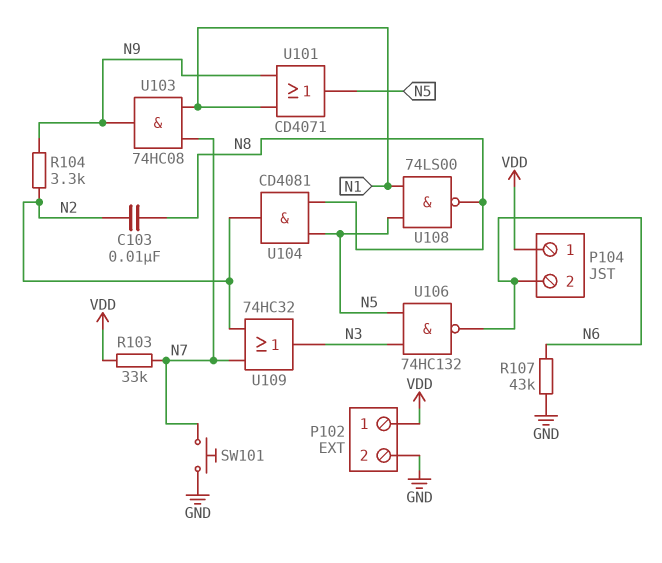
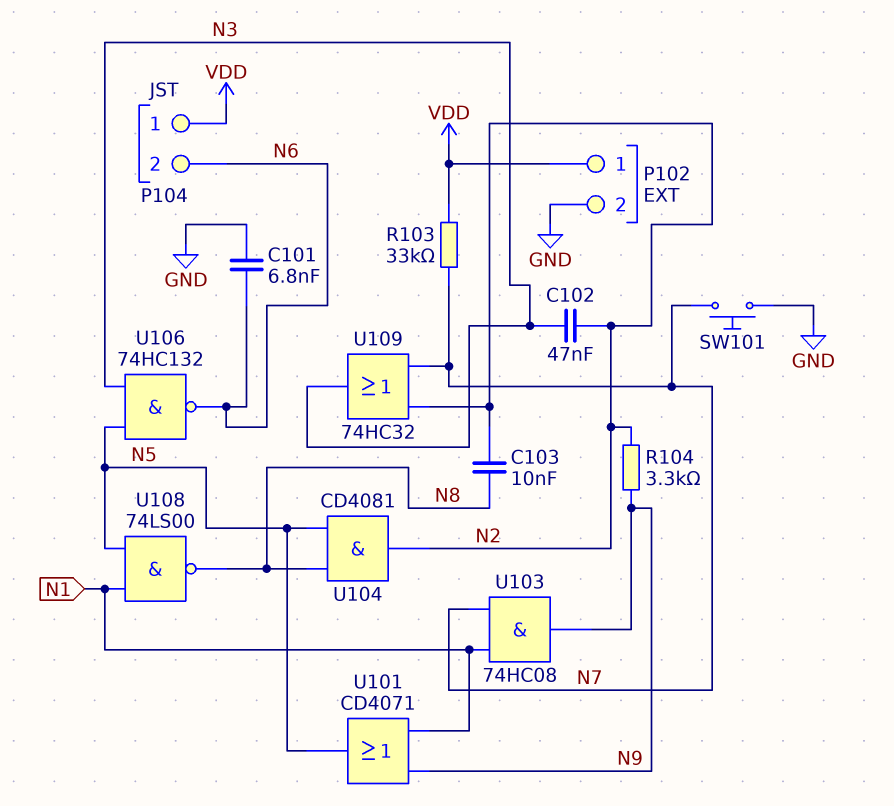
C101: none -> 6.8nF (GND, N6)
C102: none -> 47nF (N2, N3)
R107: 43k (GND, N6) -> none

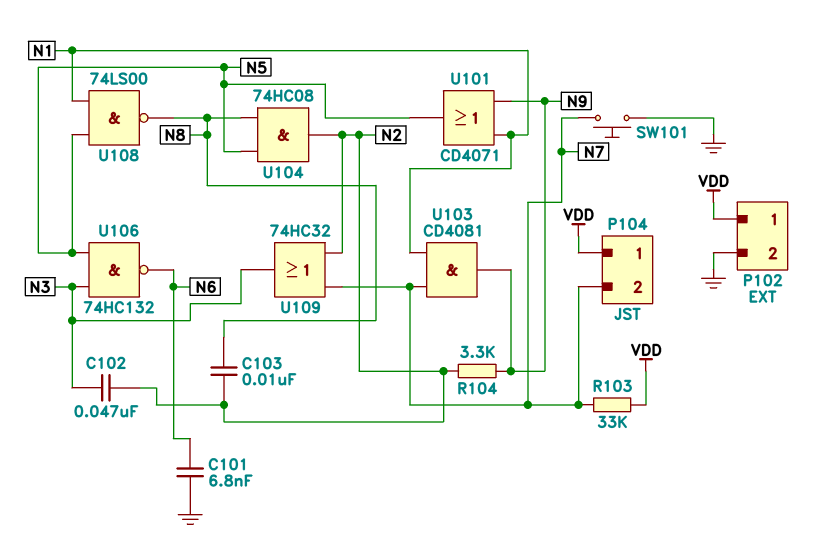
P104 pin 2: N6 -> N7
U103: AND 74HC08 (in N1, in N7, out N9) -> AND CD4081 (in N1, in N7, out N9)
U104: AND CD4081 (in N5, in N8, out N2) -> AND 74HC08 (in N5, in N8, out N2)

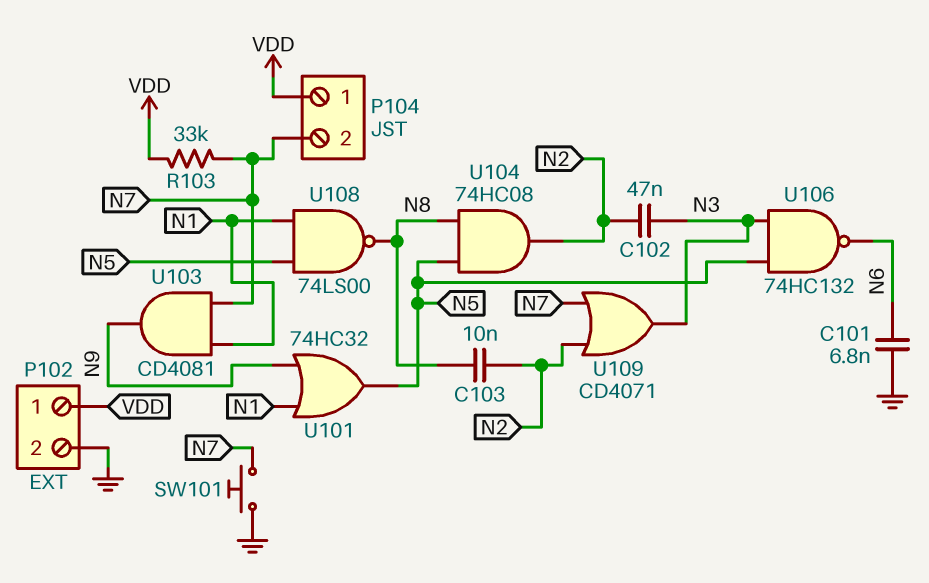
R104: 3.3k (N2, N9) -> none
U101: OR CD4071 (in N1, in N9, out N5) -> OR 74HC32 (in N1, in N9, out N5)
U109: OR 74HC32 (in N2, in N7, out N3) -> OR CD4071 (in N2, in N7, out N3)

